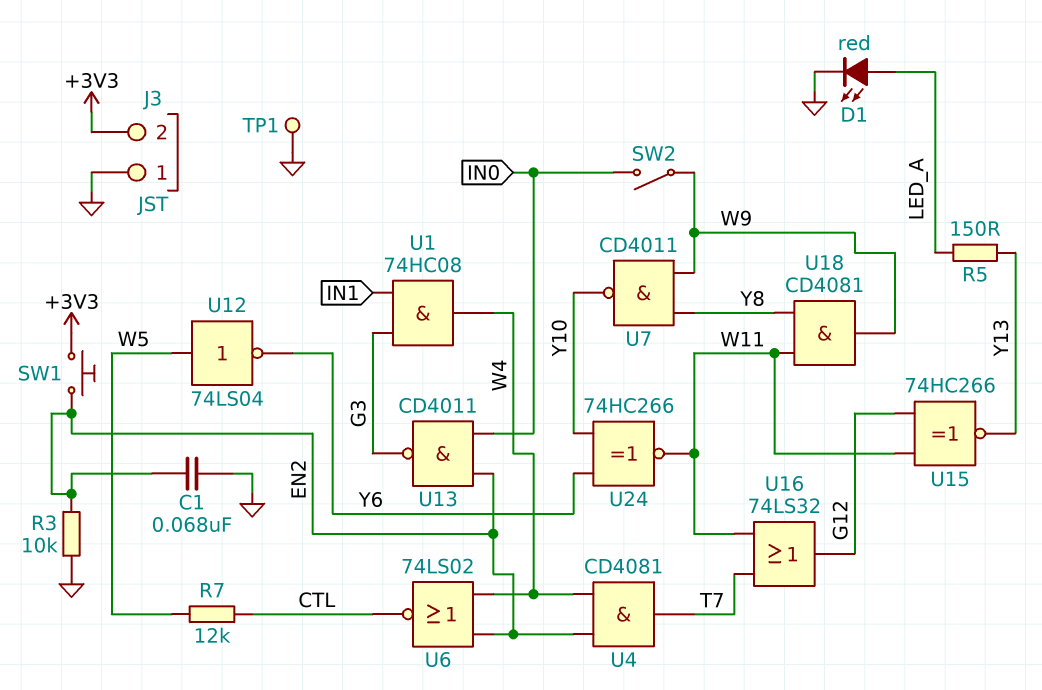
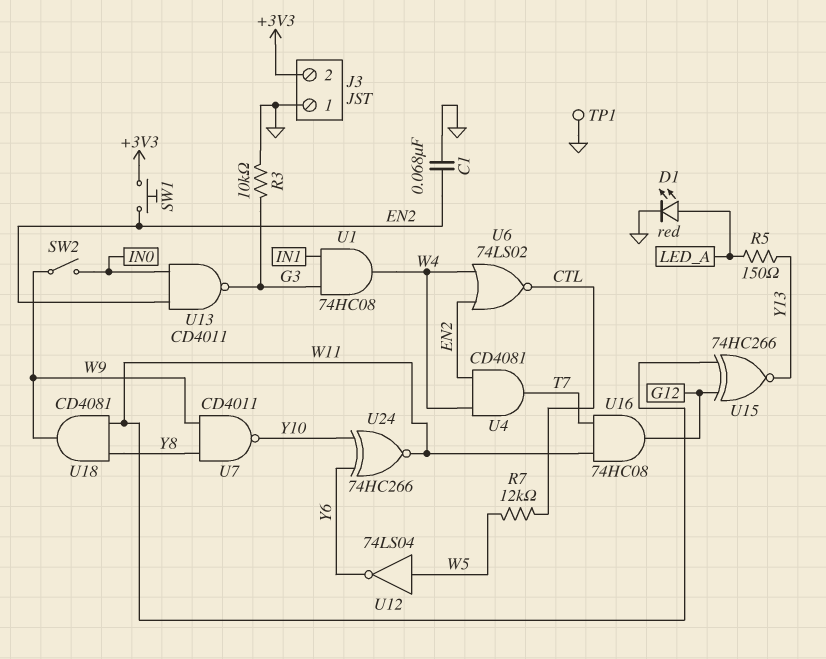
R3: 10k (EN2, GND) -> 10k (G3, GND)
U16: OR 74LS32 (in T7, in W11, out G12) -> AND 74HC08 (in T7, in W11, out G12)

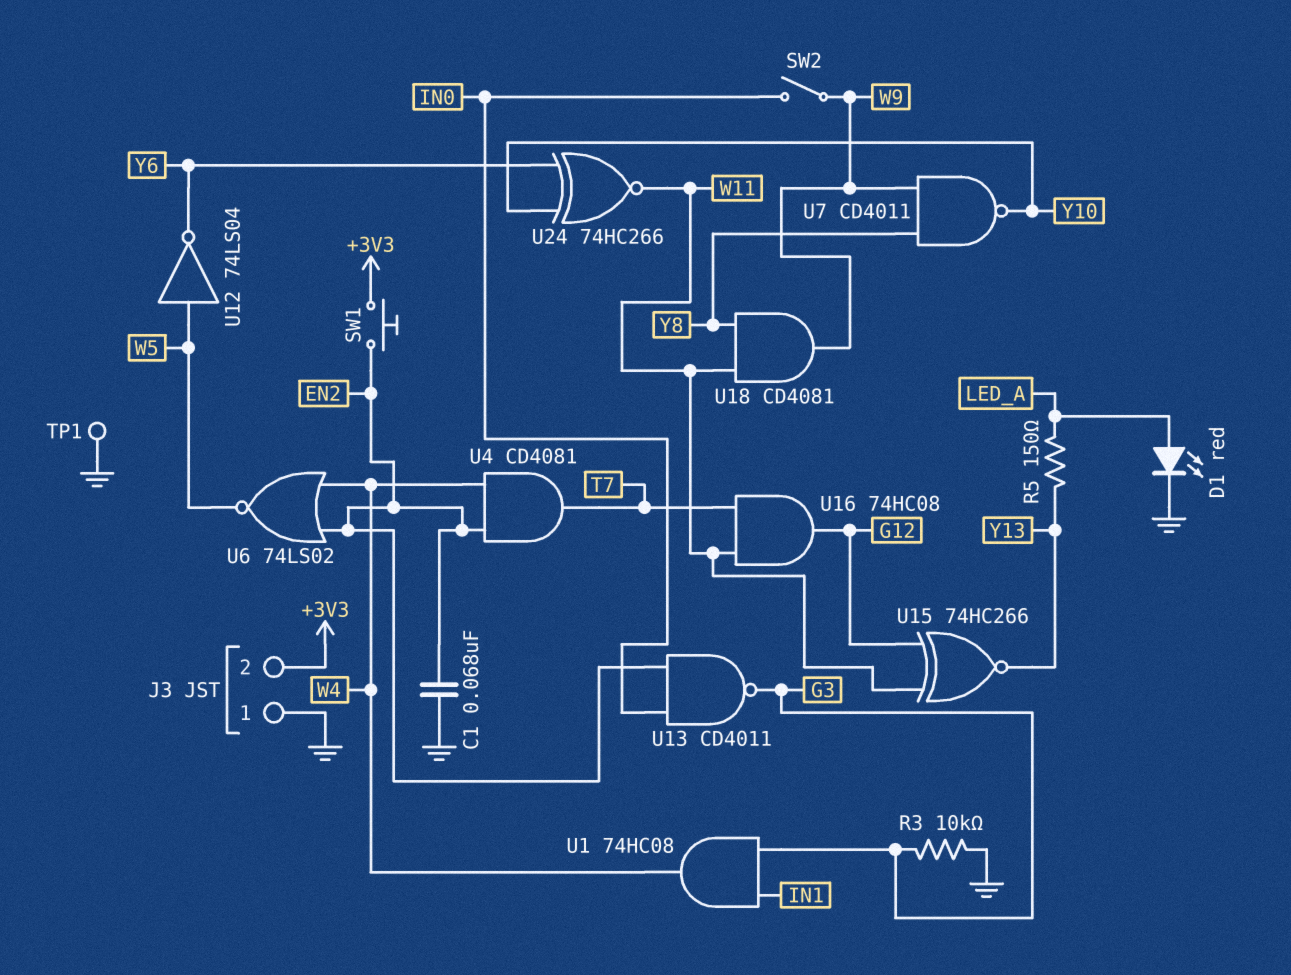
R7: 12k (CTL, W5) -> none
U6: NOR 74LS02 (in EN2, in W4, out CTL) -> NOR 74LS02 (in EN2, in W4, out W5)

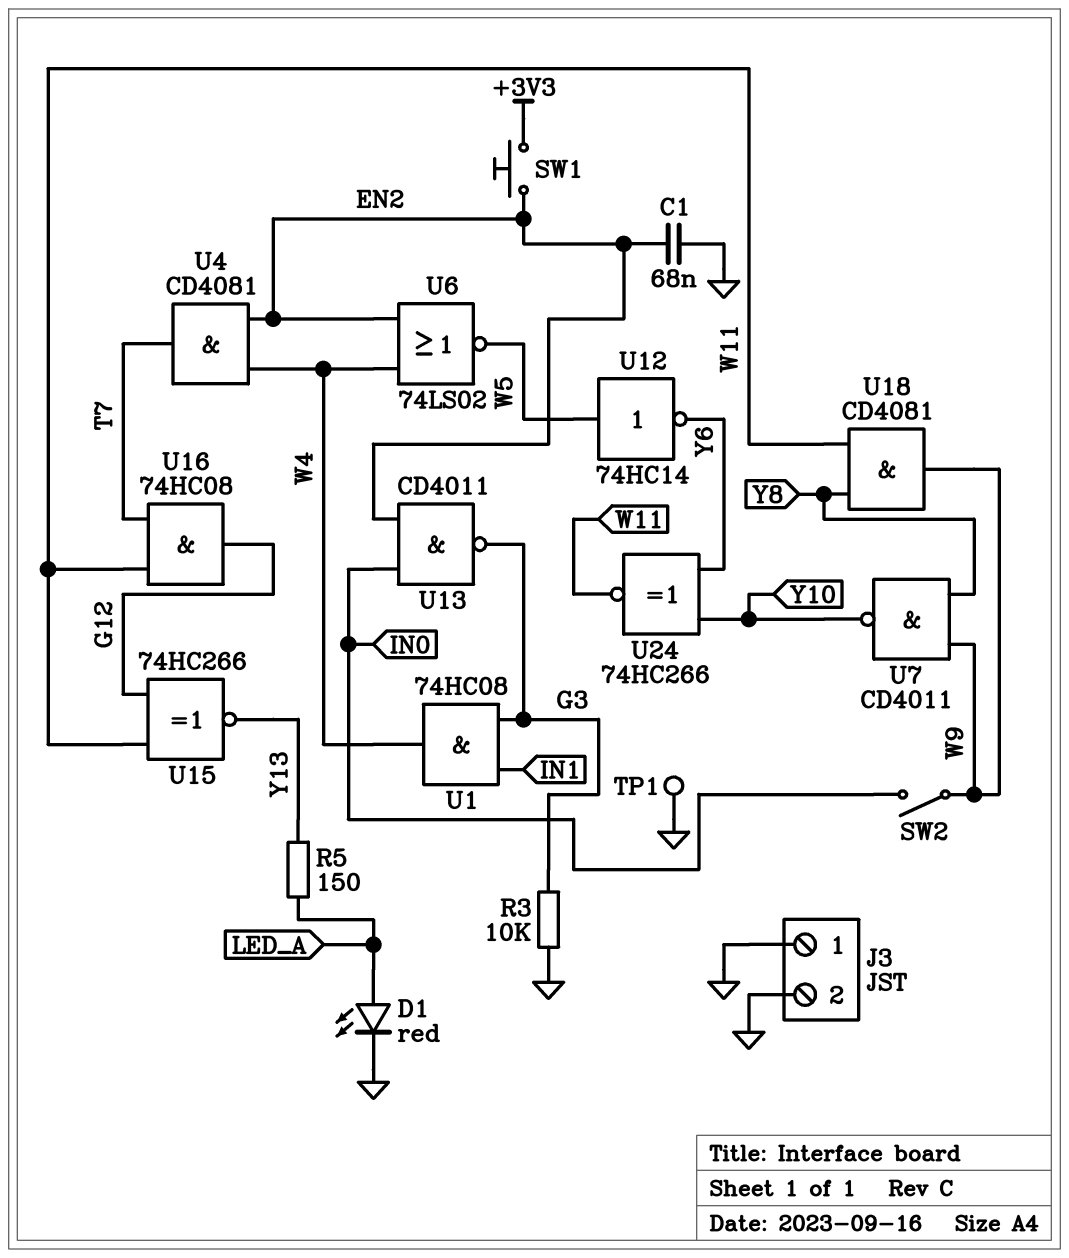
J3 pin 2: +3V3 -> GND
U12: NOT 74LS04 (in W5, out Y6) -> NOT 74HC14 (in W5, out Y6)

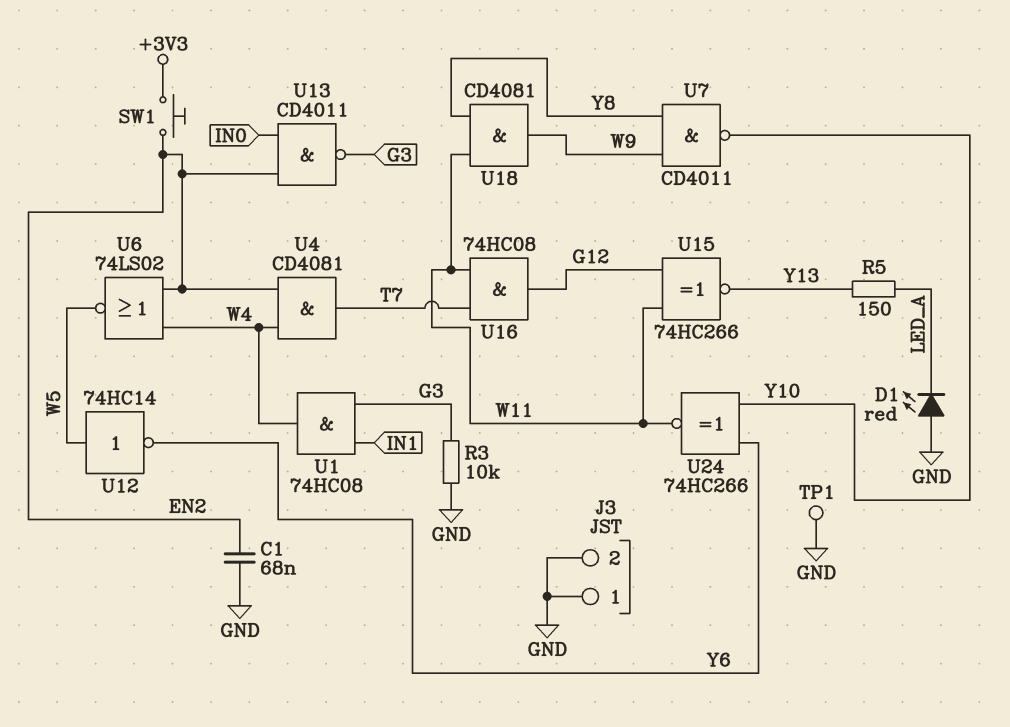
D1: LED red (A LED_A, K GND) -> LED red (A GND, K LED_A)
SW2: switch (IN0, W9) -> none

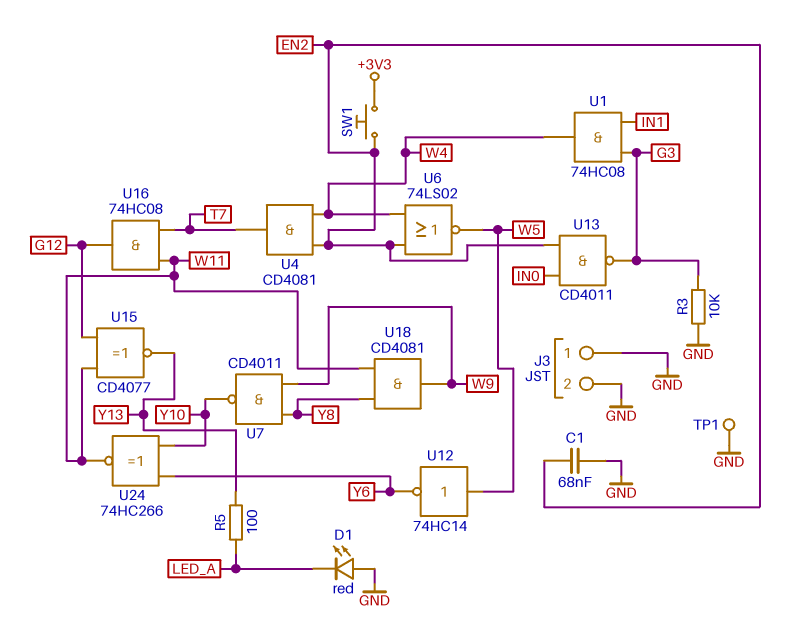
R5: 150 (LED_A, Y13) -> 100 (LED_A, Y13)
U15: XNOR 74HC266 (in G12, in W11, out Y13) -> XNOR CD4077 (in G12, in W11, out Y13)

